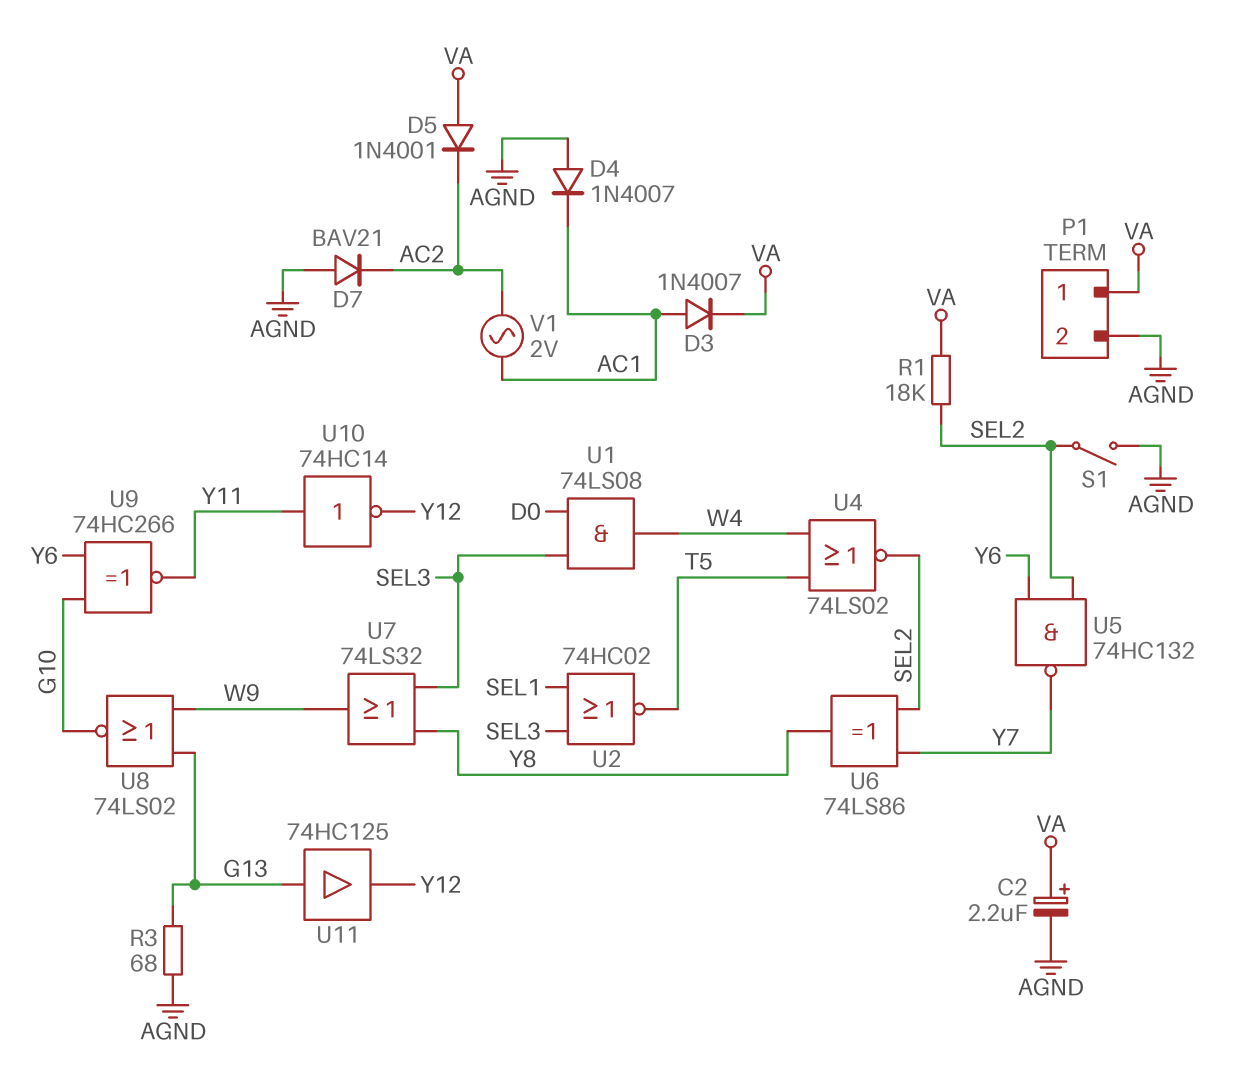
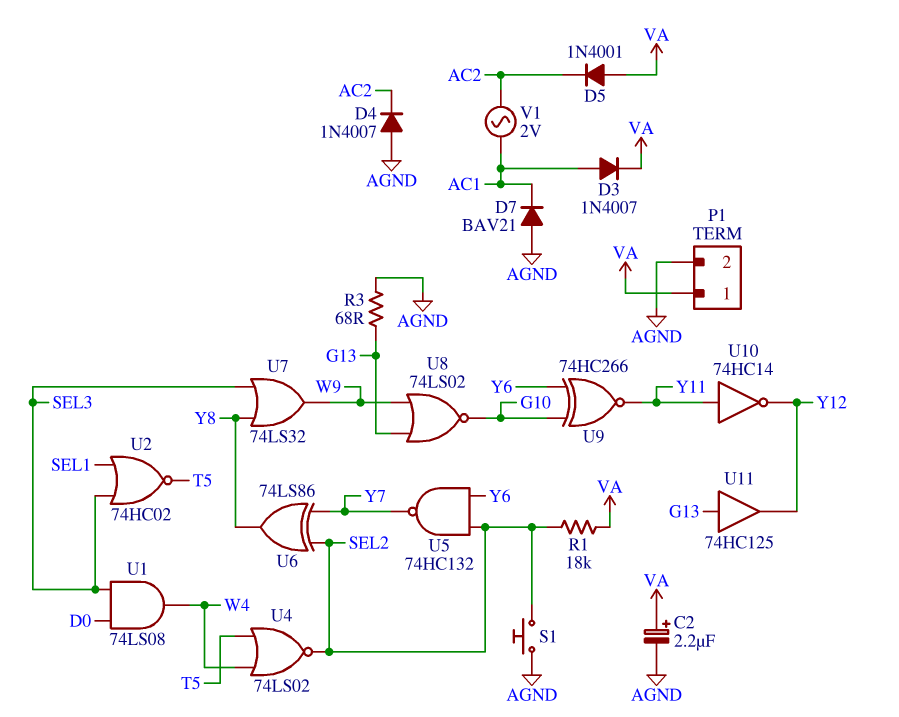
D4: diode 1N4007 (A AGND, K AC1) -> diode 1N4007 (A AGND, K AC2)
D7: diode BAV21 (A AGND, K AC2) -> diode BAV21 (A AGND, K AC1)
S1: switch (AGND, SEL2) -> button (AGND, SEL2)

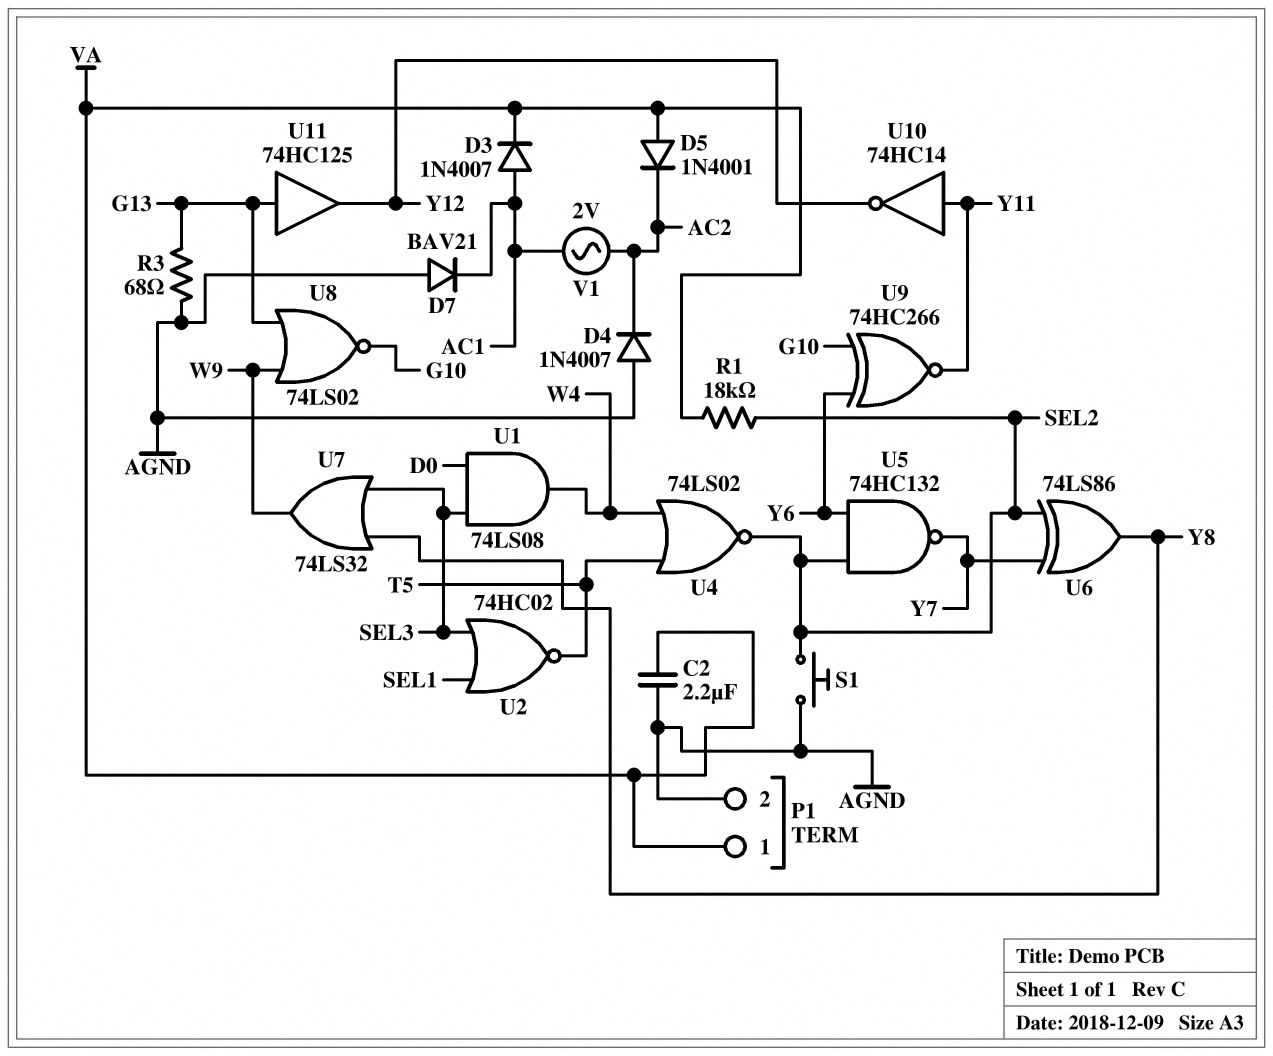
C2: 2.2uF (plus VA, minus AGND) -> 2.2uF (AGND, VA)

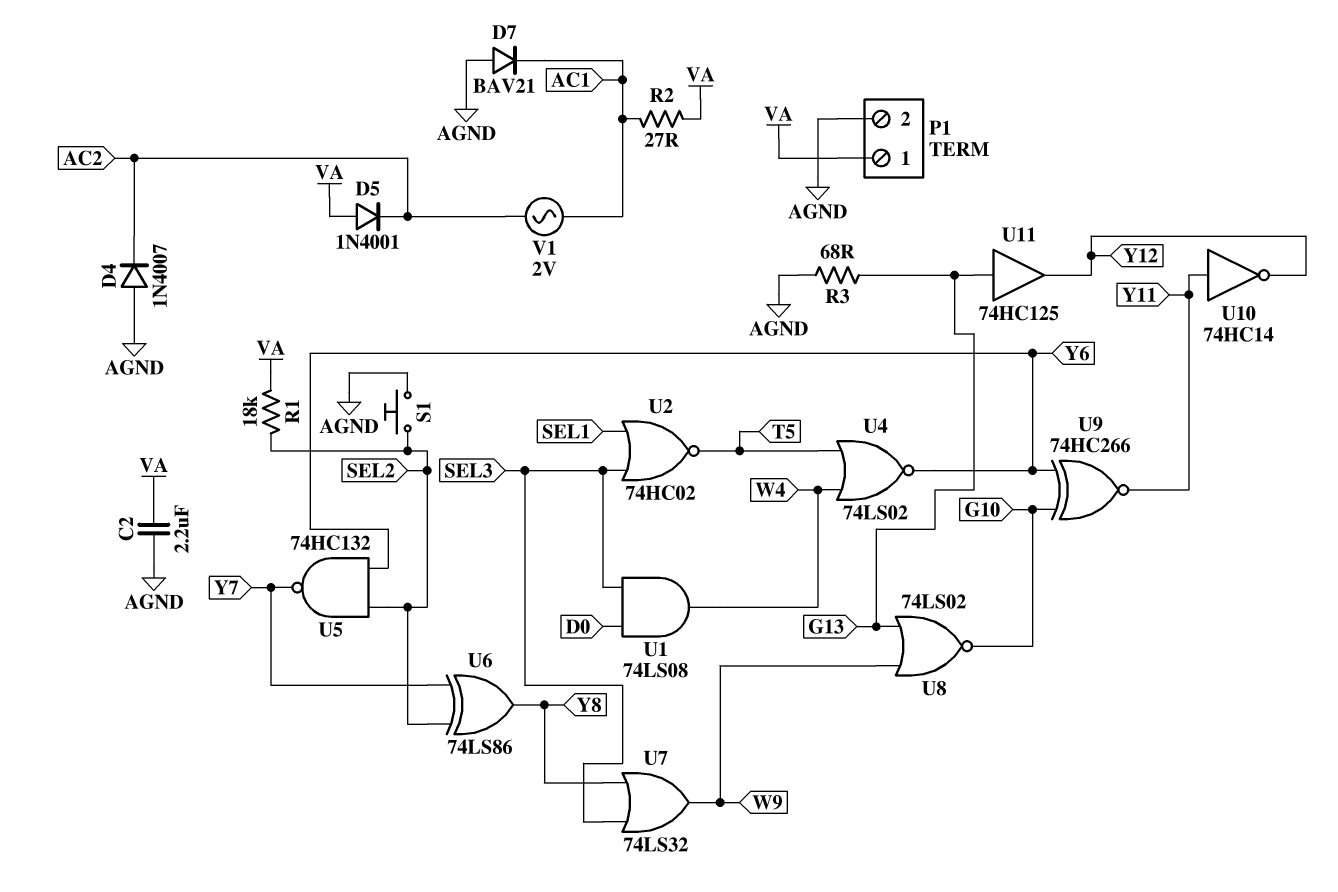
D3: diode 1N4007 (A AC1, K VA) -> none
R2: none -> 27 (AC1, VA)
U4: NOR 74LS02 (in T5, in W4, out SEL2) -> NOR 74LS02 (in T5, in W4, out Y6)

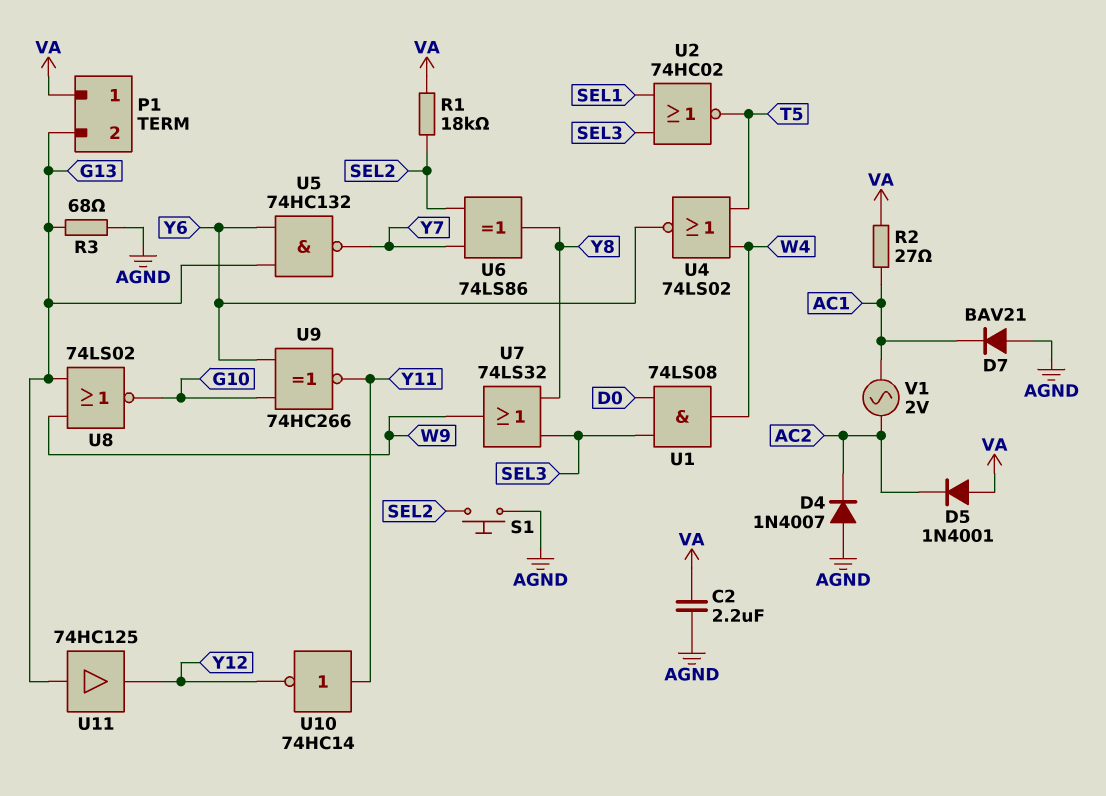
P1 pin 2: AGND -> G13
U5: NAND 74HC132 (in SEL2, in Y6, out Y7) -> NAND 74HC132 (in G13, in Y6, out Y7)

